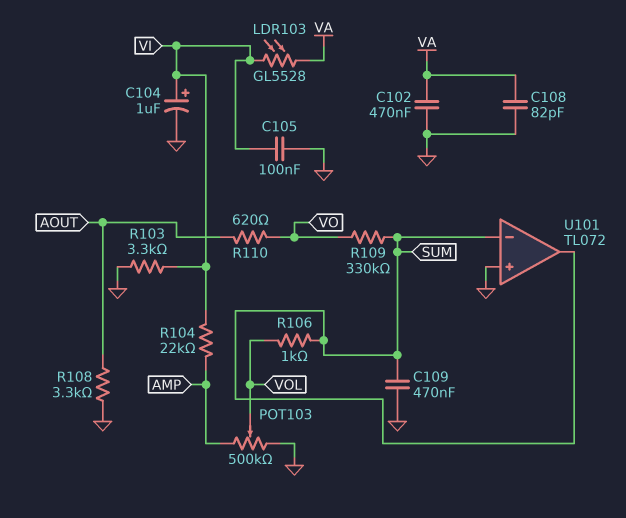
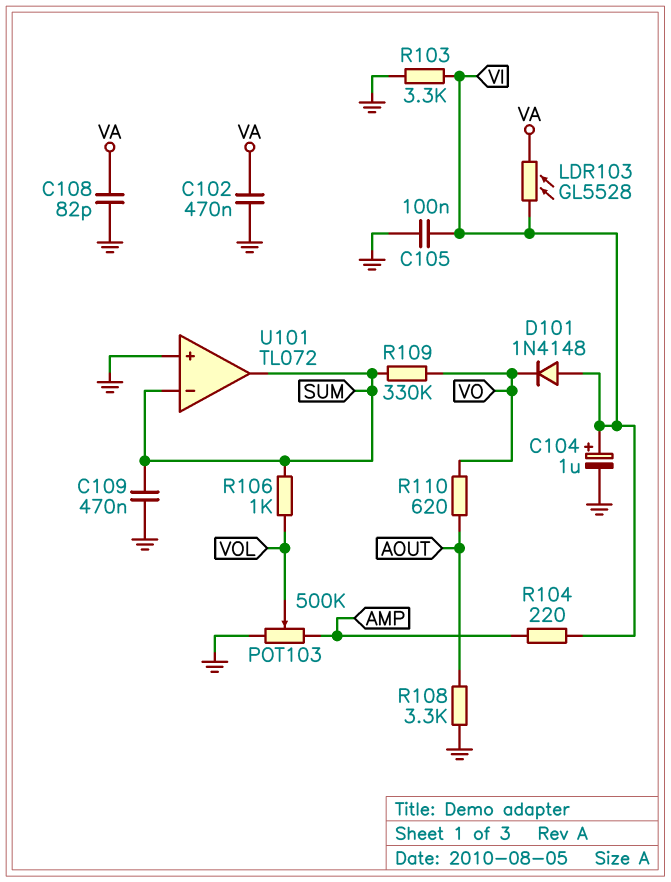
D101: none -> diode 1N4148 (A VI, K VO)
R104: 22k (AMP, VI) -> 220 (AMP, VI)

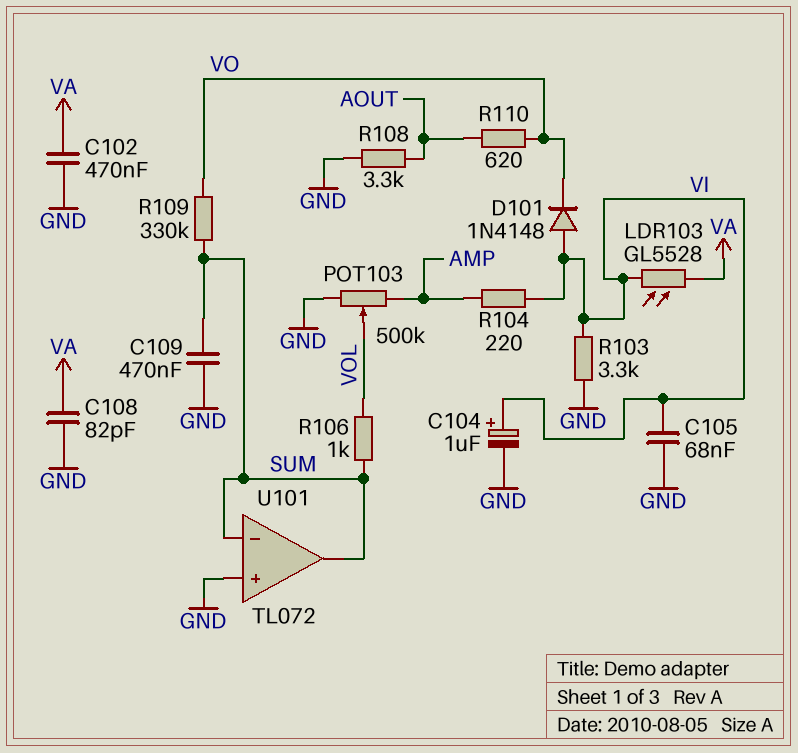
C105: 100nF (GND, VI) -> 68nF (GND, VI)

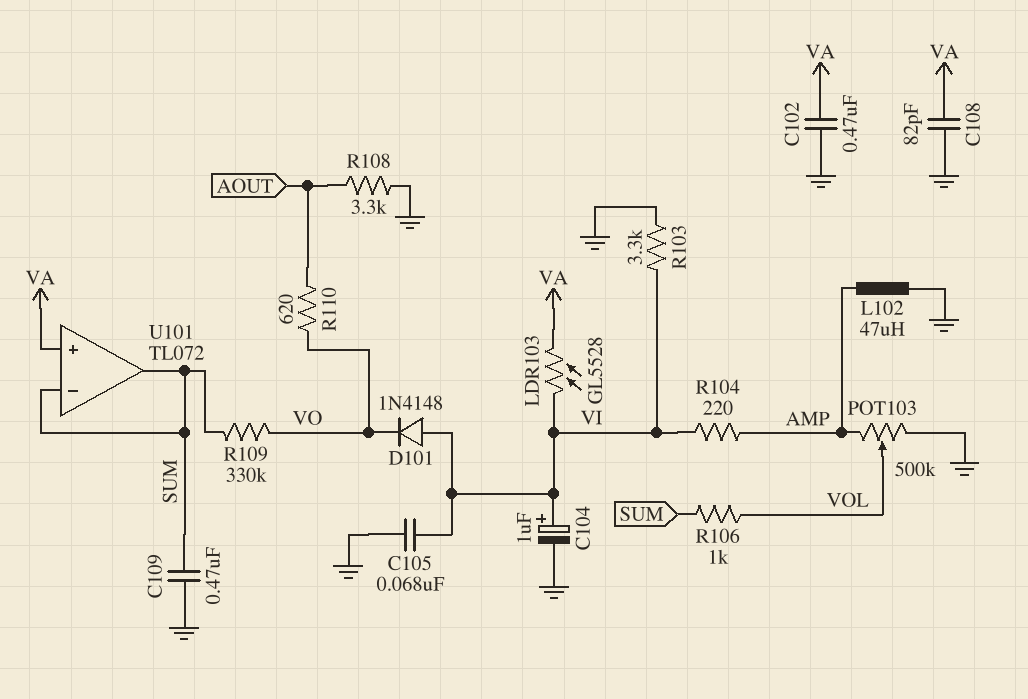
L102: none -> 47uH (AMP, GND)
U101 pin in+: GND -> VA

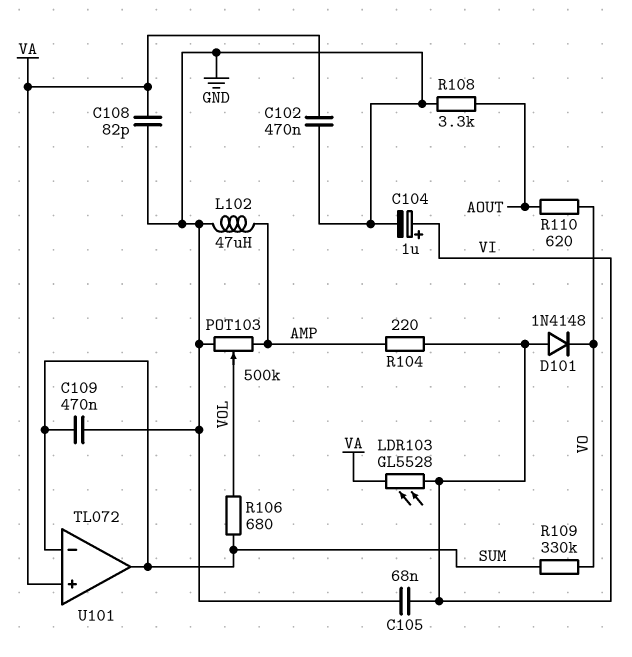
R103: 3.3k (GND, VI) -> none
R106: 1k (SUM, VOL) -> 680 (SUM, VOL)

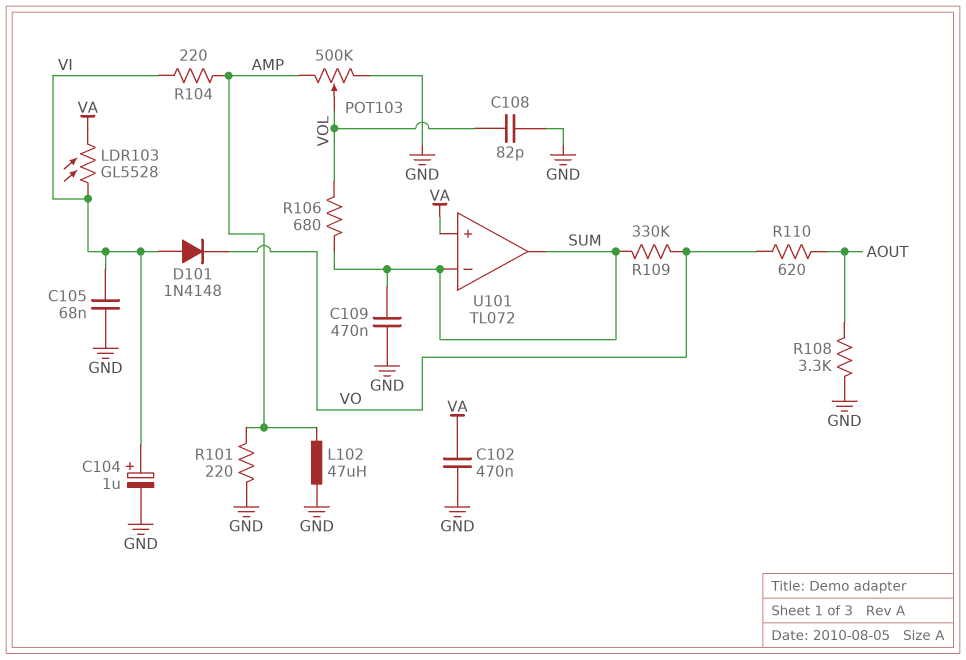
C108: 82pF (GND, VA) -> 82pF (GND, VOL)
R101: none -> 220 (AMP, GND)

